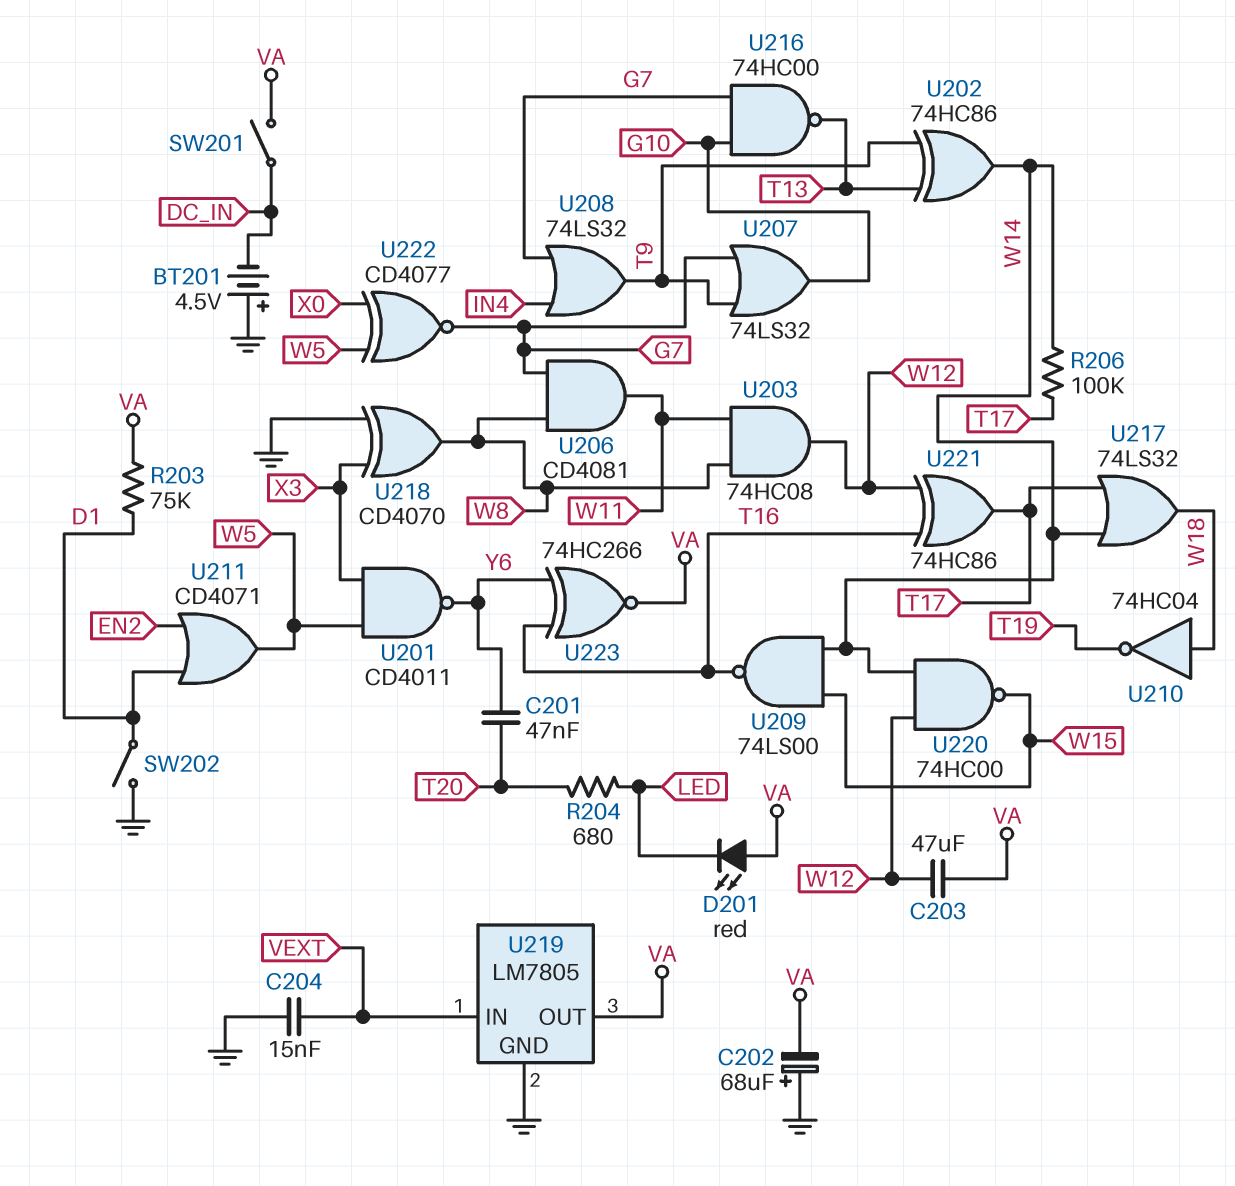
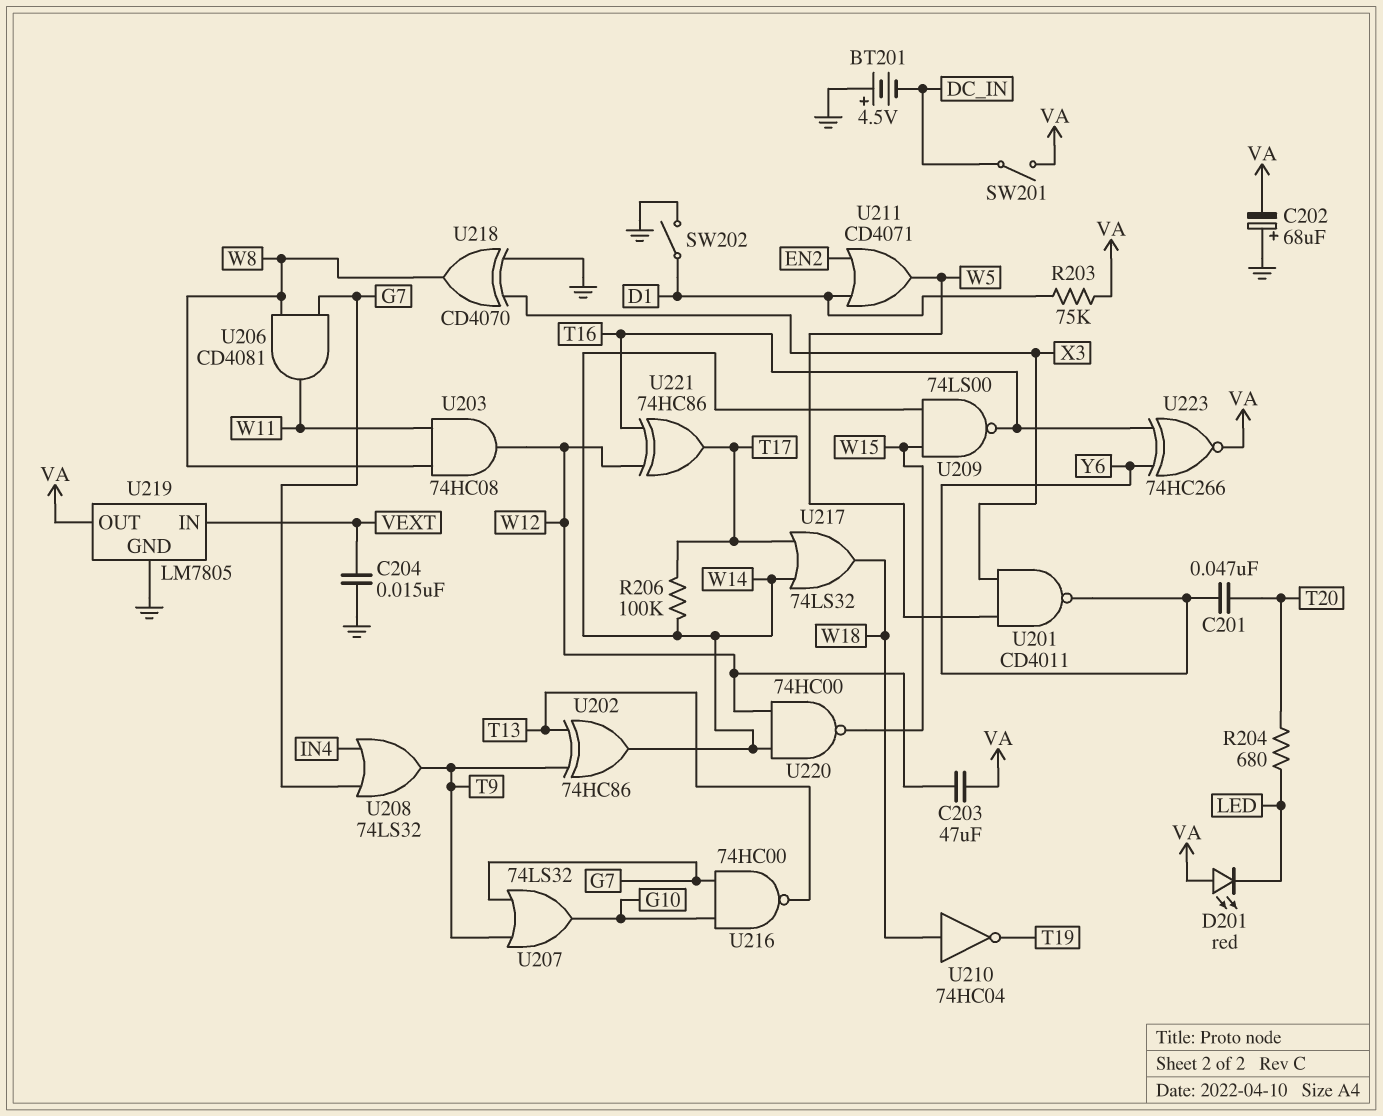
U222: XNOR CD4077 (in W5, in X0, out G7) -> none

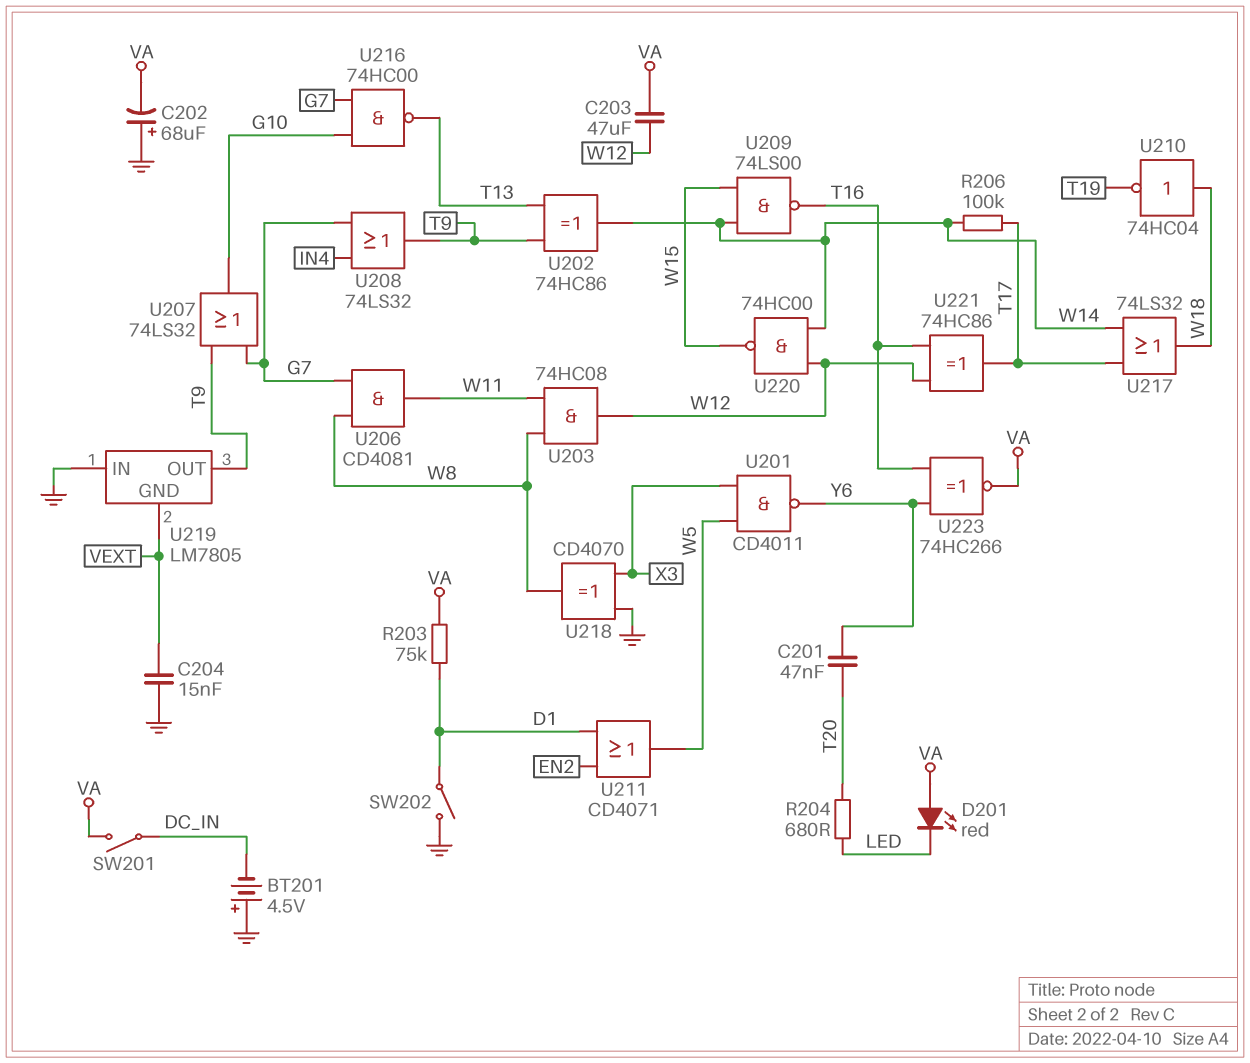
U219 pin GND: GND -> VEXT
U219 pin IN: VEXT -> GND
U219 pin OUT: VA -> T9

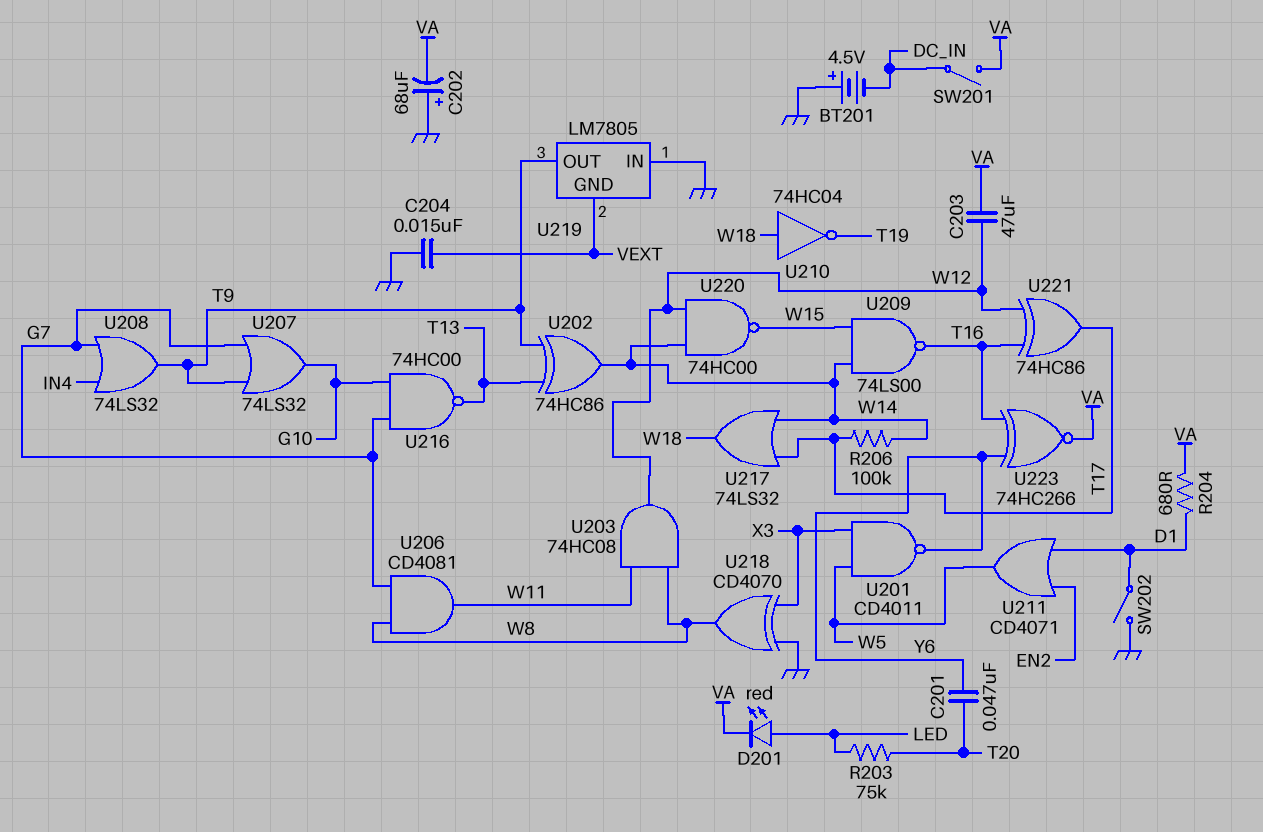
D201: LED red (A VA, K LED) -> LED red (A LED, K VA)
R203: 75k (D1, VA) -> 75k (LED, T20)
R204: 680 (LED, T20) -> 680 (D1, VA)

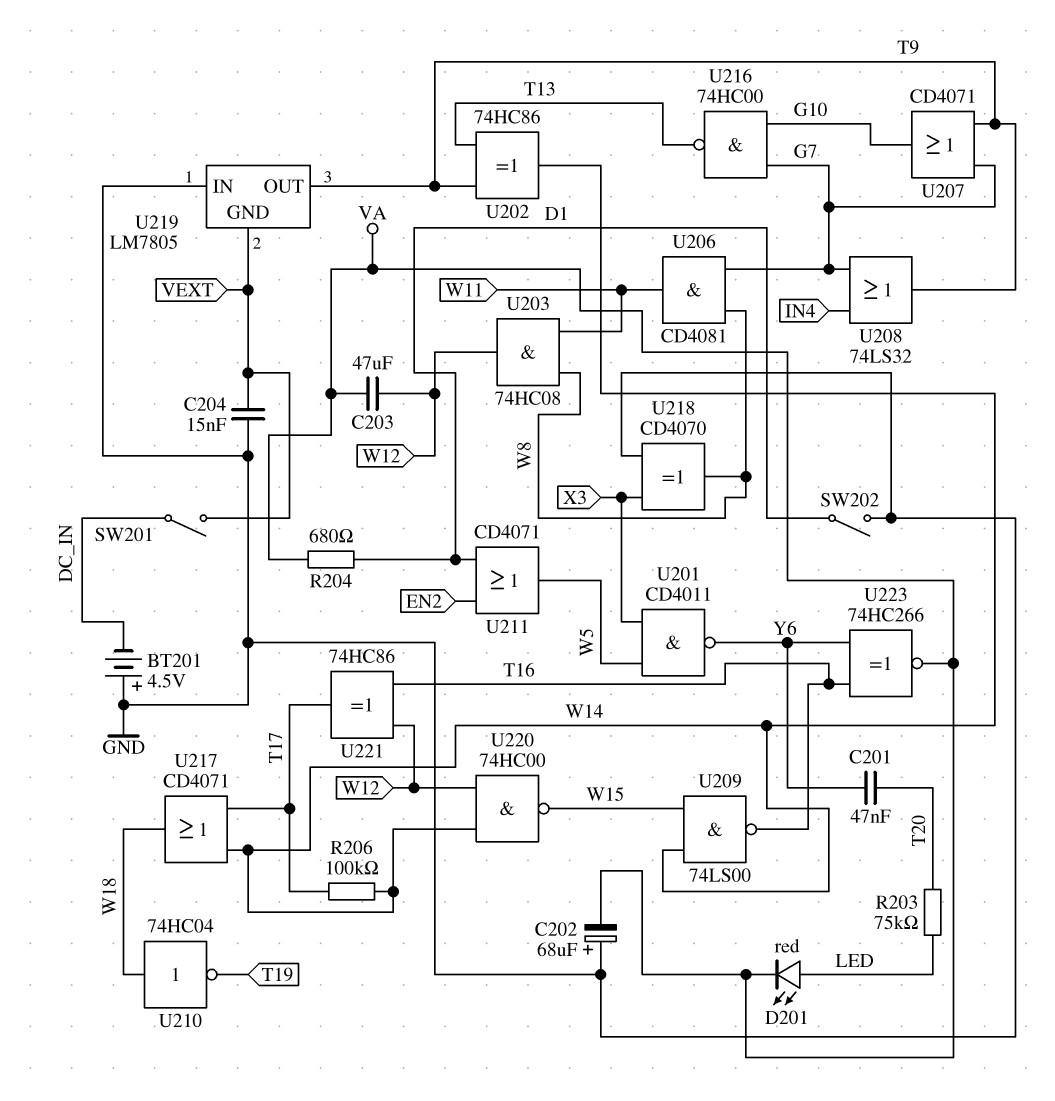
SW201: switch (DC_IN, VA) -> switch (DC_IN, VEXT)
U207: OR 74LS32 (in G7, in T9, out G10) -> OR CD4071 (in G7, in T9, out G10)
U217: OR 74LS32 (in T17, in W14, out W18) -> OR CD4071 (in T17, in W14, out W18)

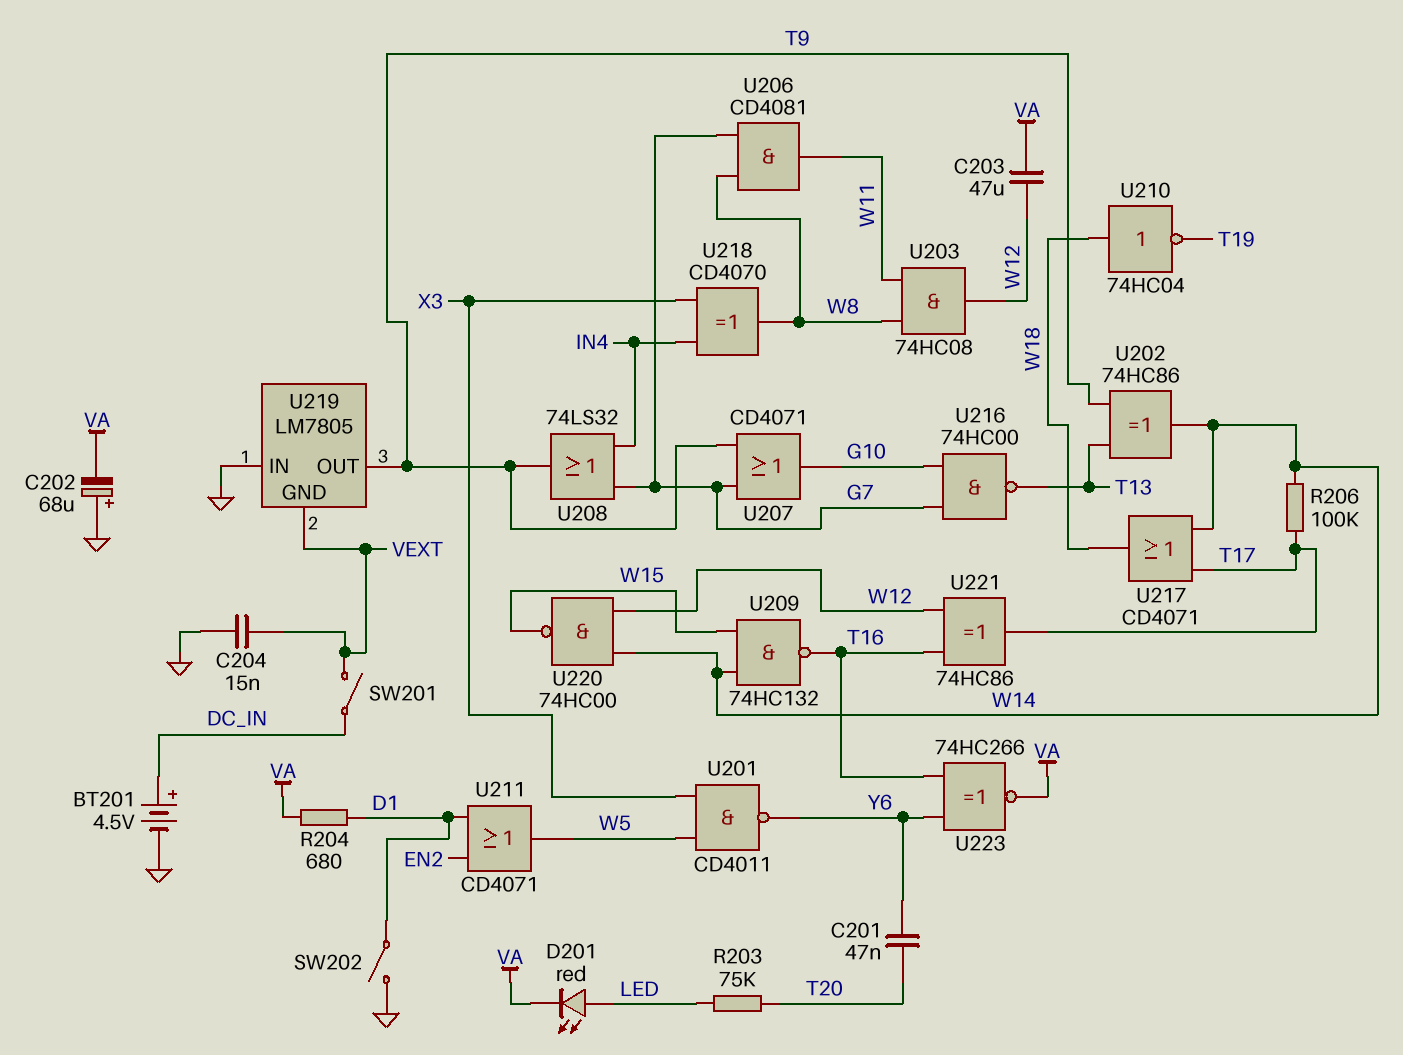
BT201: 4.5V (plus GND, minus DC_IN) -> 4.5V (plus DC_IN, minus GND)
U209: NAND 74LS00 (in W14, in W15, out T16) -> NAND 74HC132 (in W14, in W15, out T16)
U218: XOR CD4070 (in GND, in X3, out W8) -> XOR CD4070 (in IN4, in X3, out W8)

